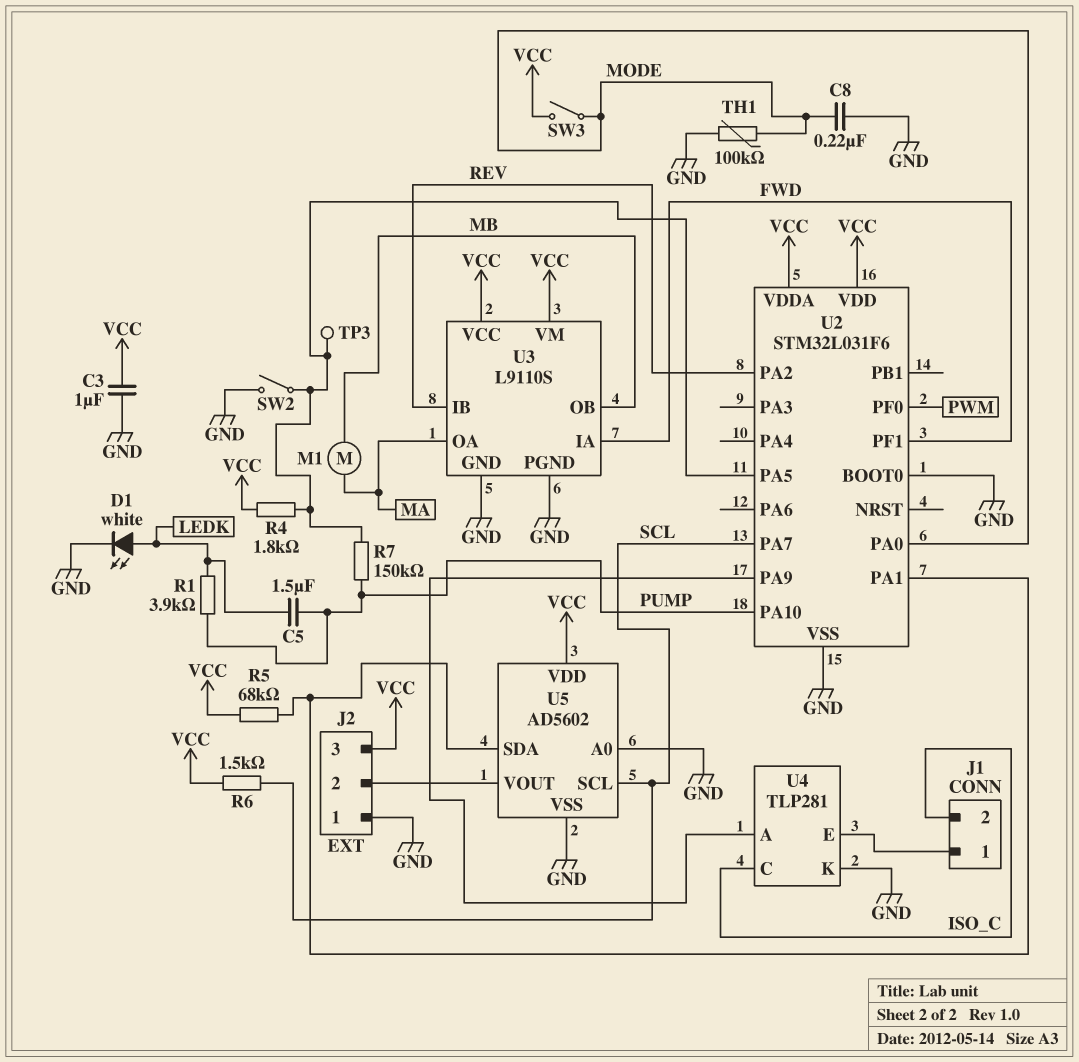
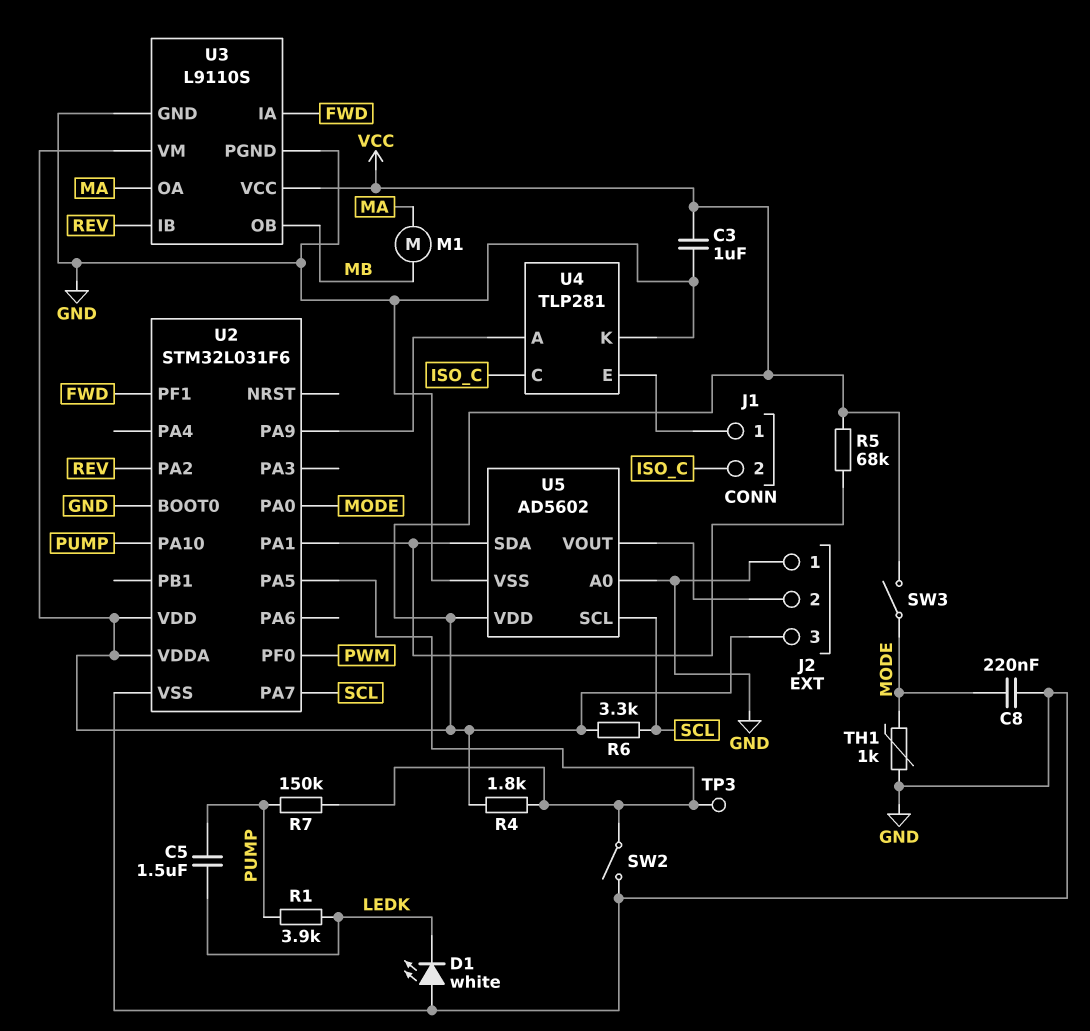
D1: LED white (A LEDK, K GND) -> LED white (A GND, K LEDK)
R6: 1.5k (SCL, VCC) -> 3.3k (SCL, VCC)
TH1: 100k (GND, MODE) -> 1k (GND, MODE)

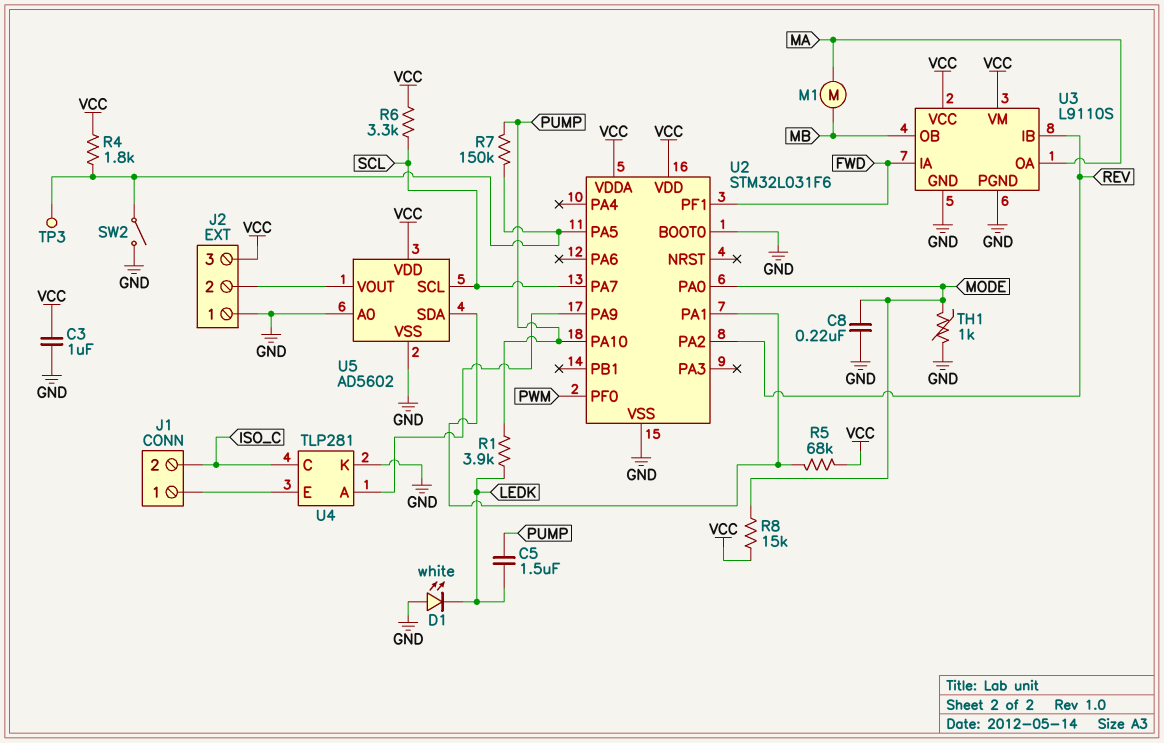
R8: none -> 15k (MODE, VCC)
SW3: switch (MODE, VCC) -> none

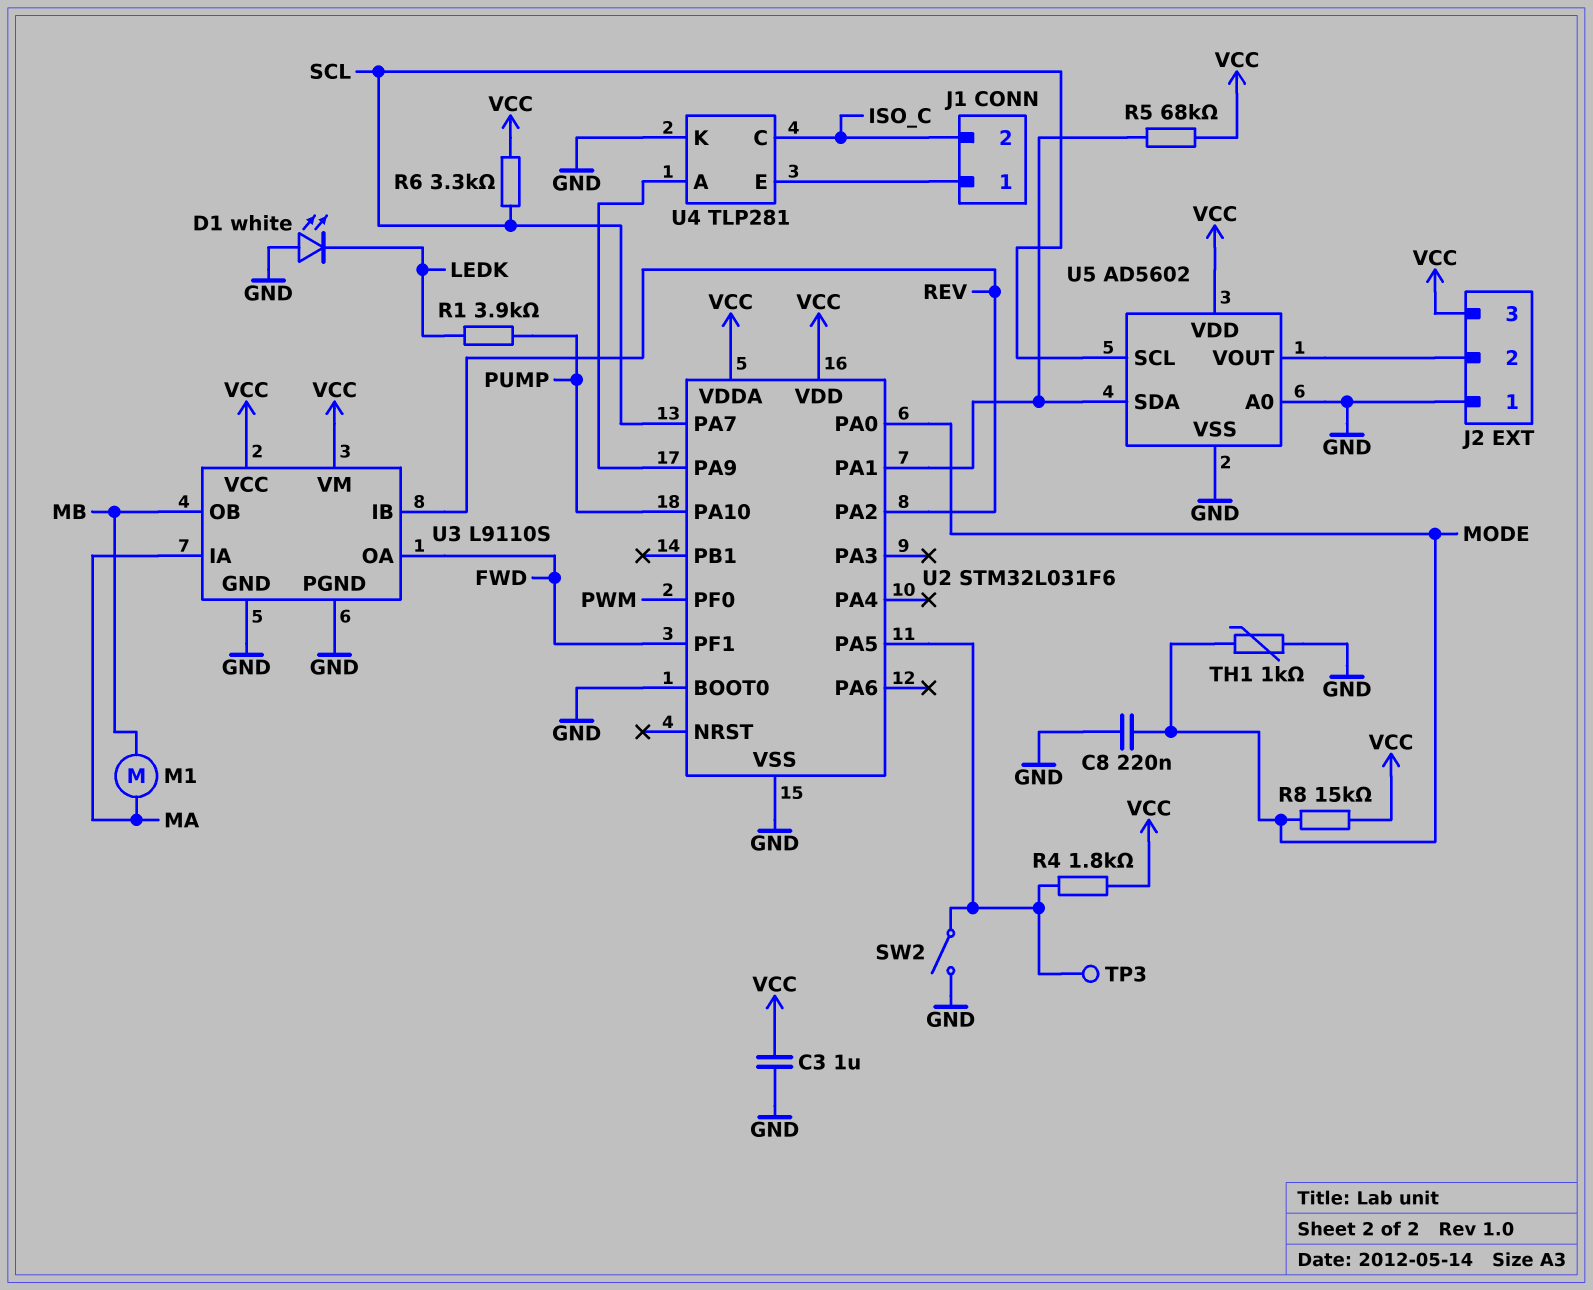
C5: 1.5uF (LEDK, PUMP) -> none
R7: 150k (PUMP, U2/PA5) -> none
U3 pin IA: FWD -> MA
U3 pin OA: MA -> FWD

